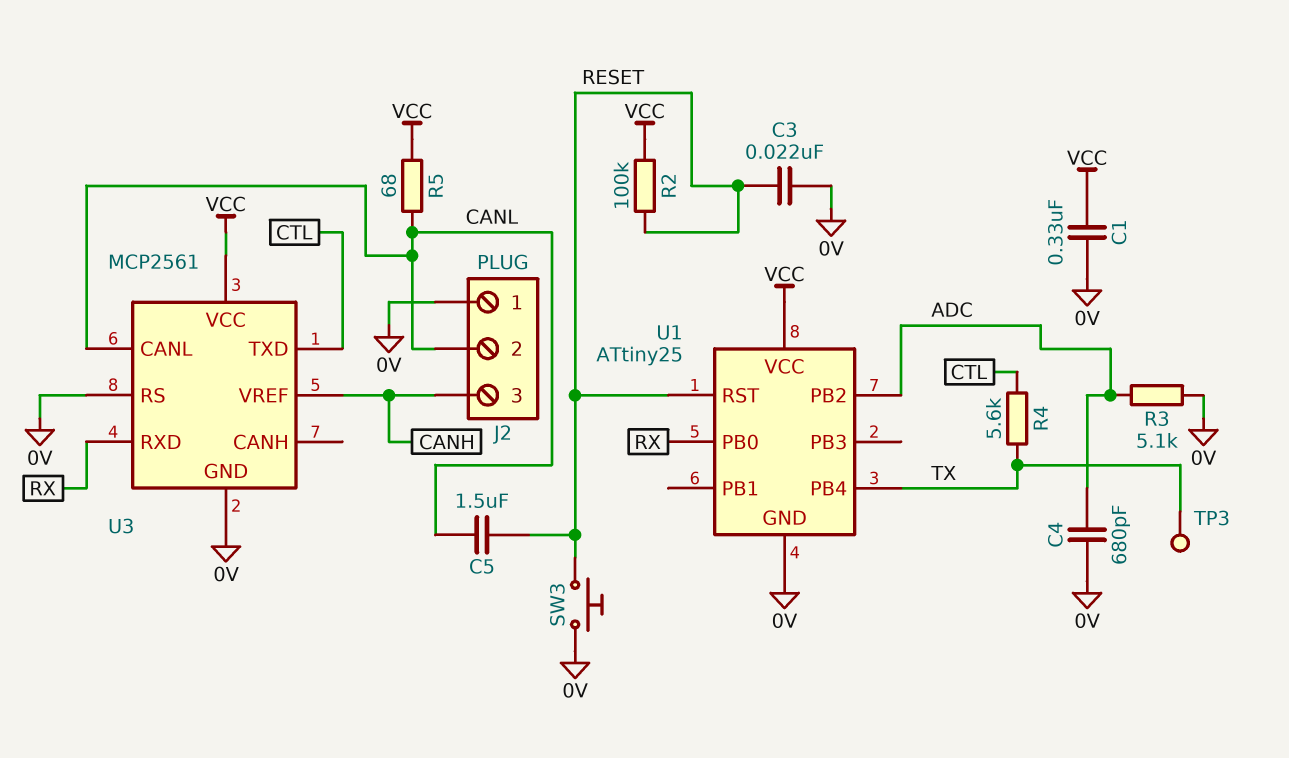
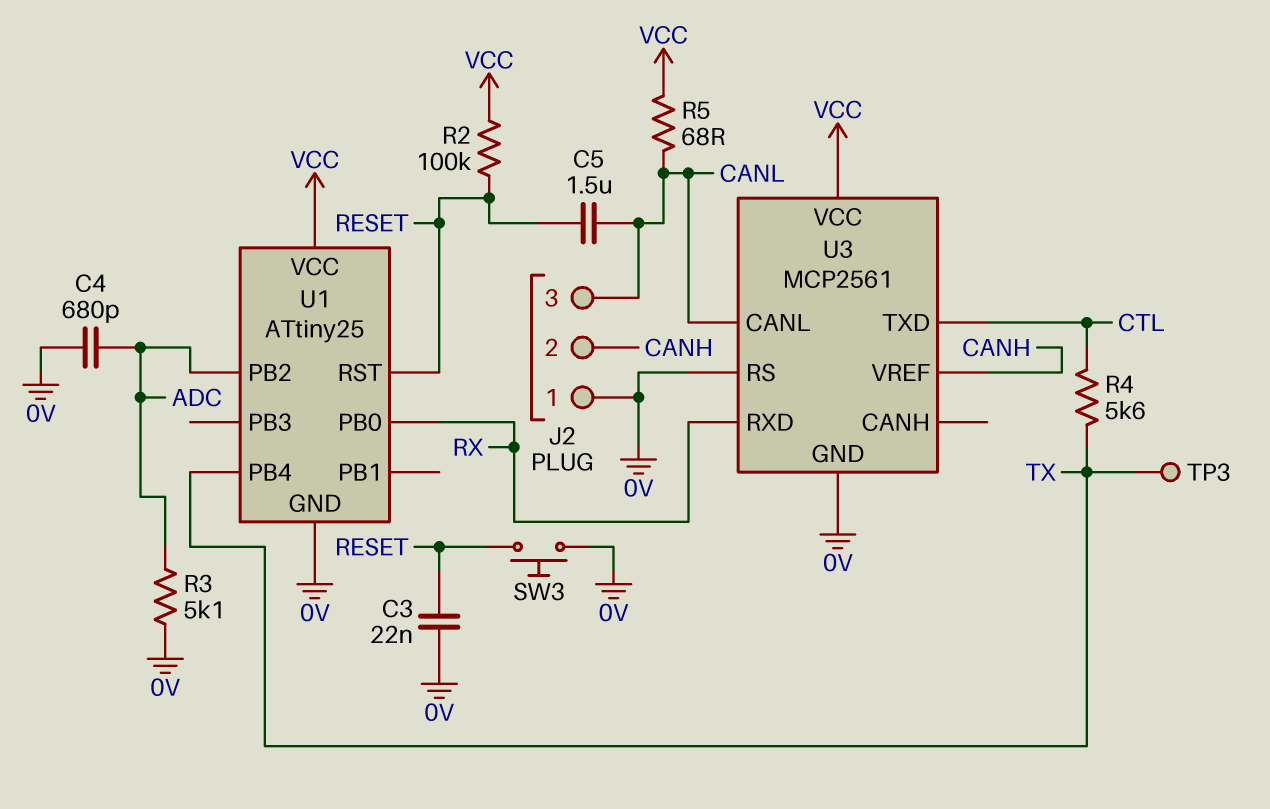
C1: 330nF (0V, VCC) -> none
J2 pin 2: CANL -> CANH
J2 pin 3: CANH -> CANL

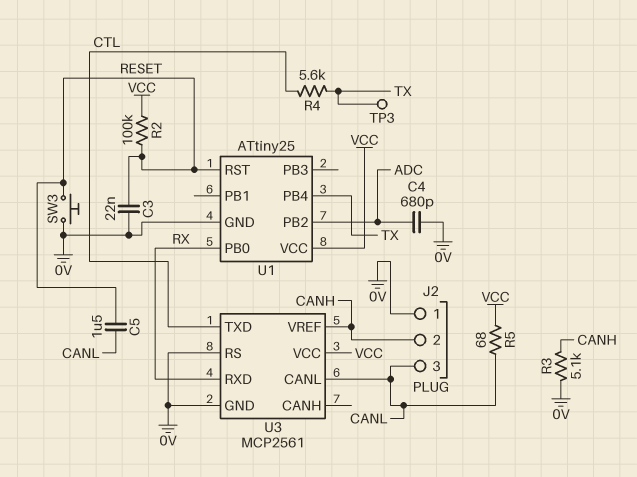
R3: 5.1k (0V, ADC) -> 5.1k (0V, CANH)

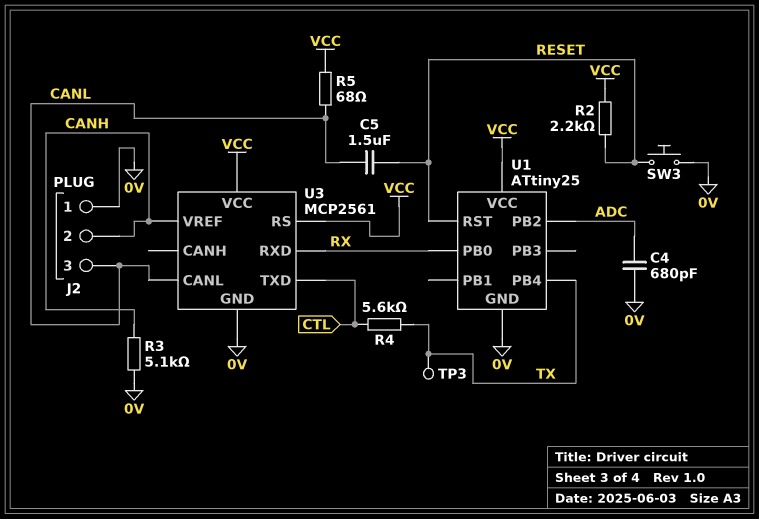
C3: 22nF (0V, RESET) -> none
R2: 100k (RESET, VCC) -> 2.2k (RESET, VCC)
U3 pin RS: 0V -> VCC

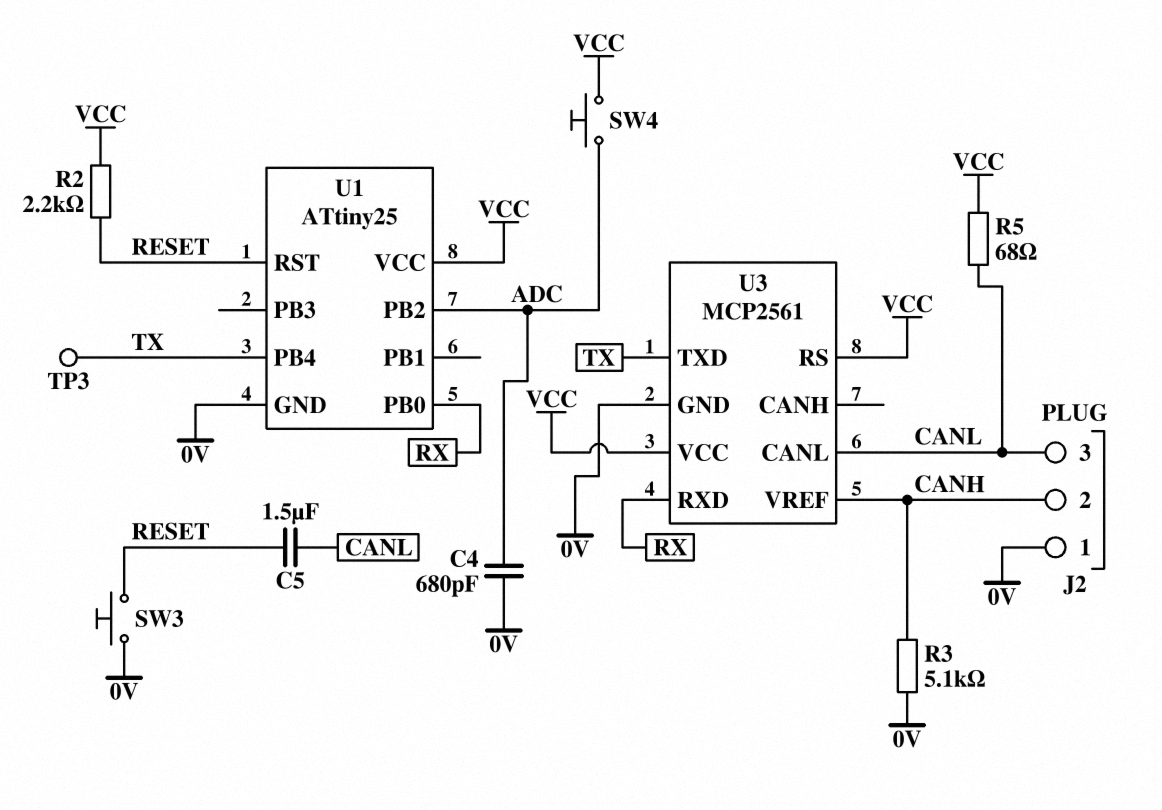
R4: 5.6k (CTL, TX) -> none
SW4: none -> button (ADC, VCC)
U3 pin TXD: CTL -> TX

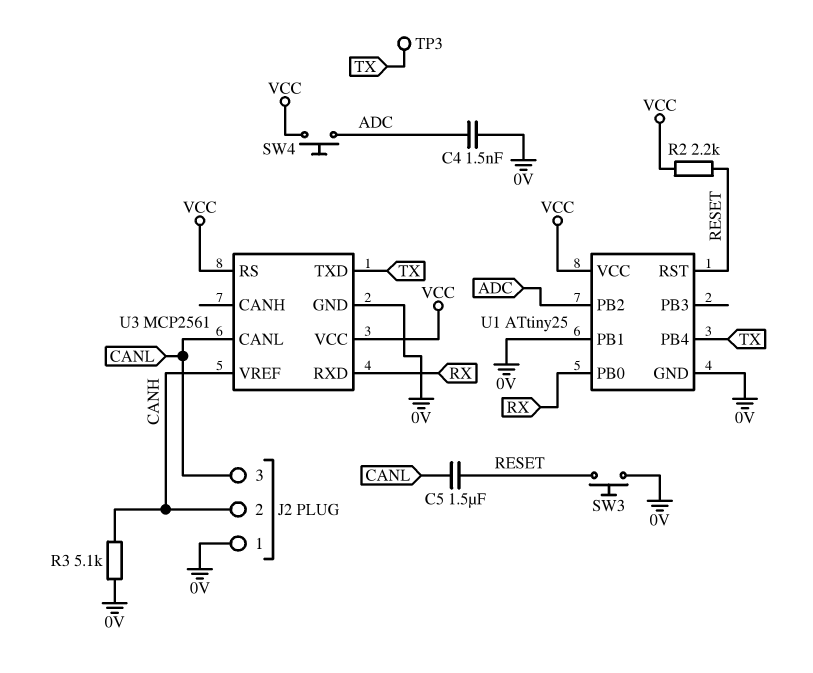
C4: 680pF (0V, ADC) -> 1.5nF (0V, ADC)
R5: 68 (CANL, VCC) -> none
U1 pin PB1: none -> 0V

